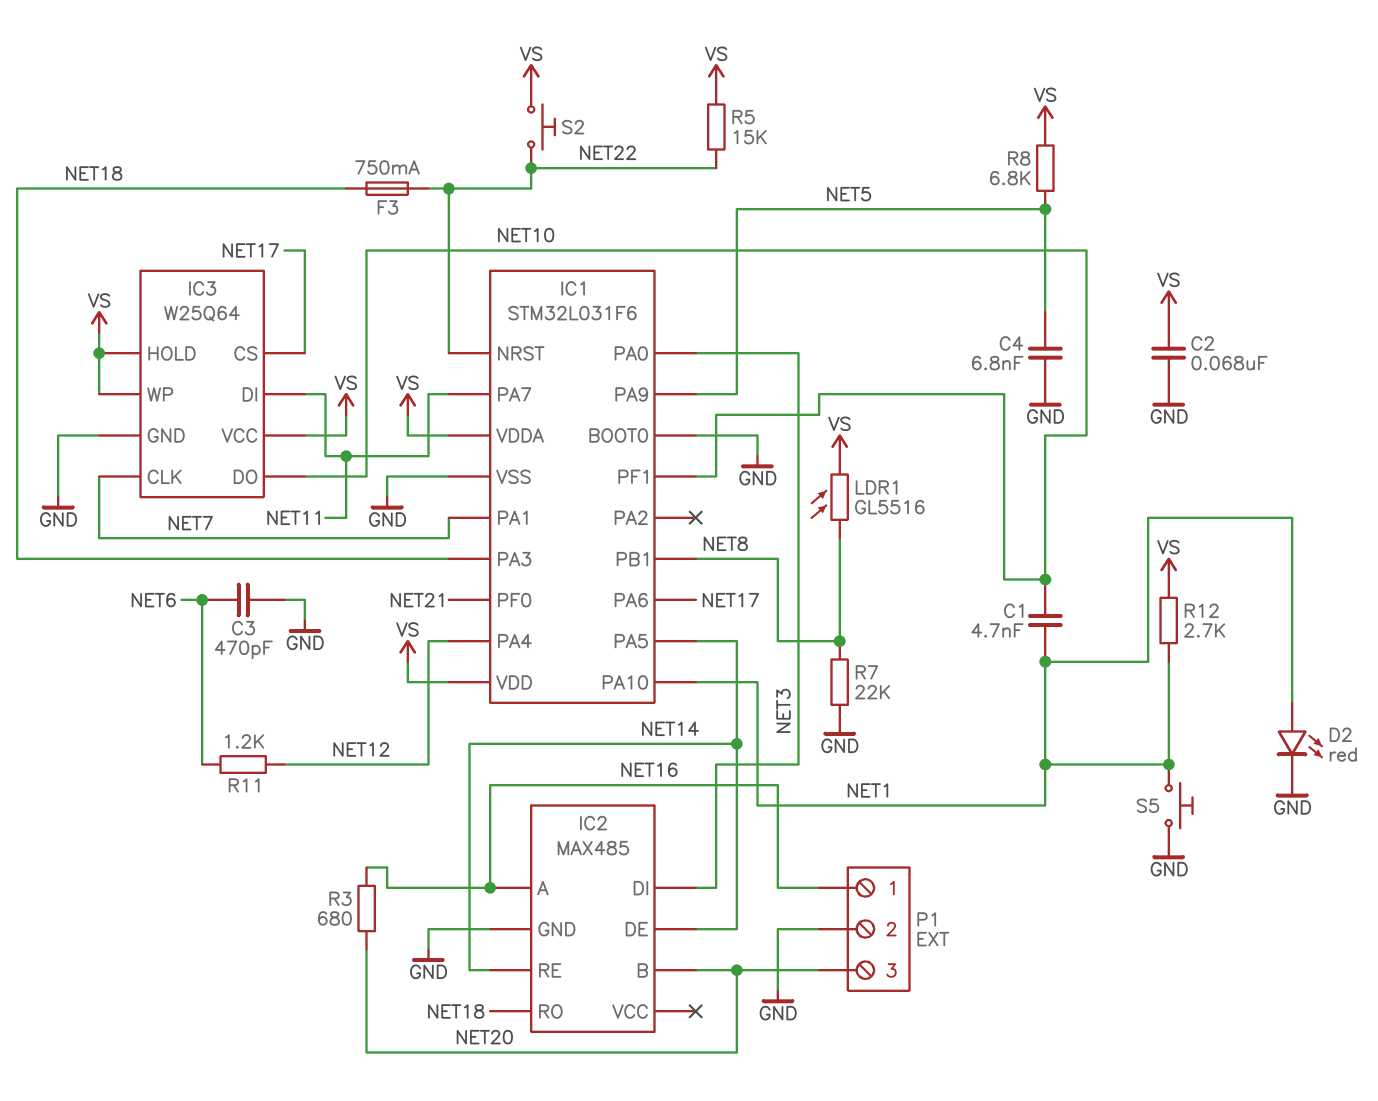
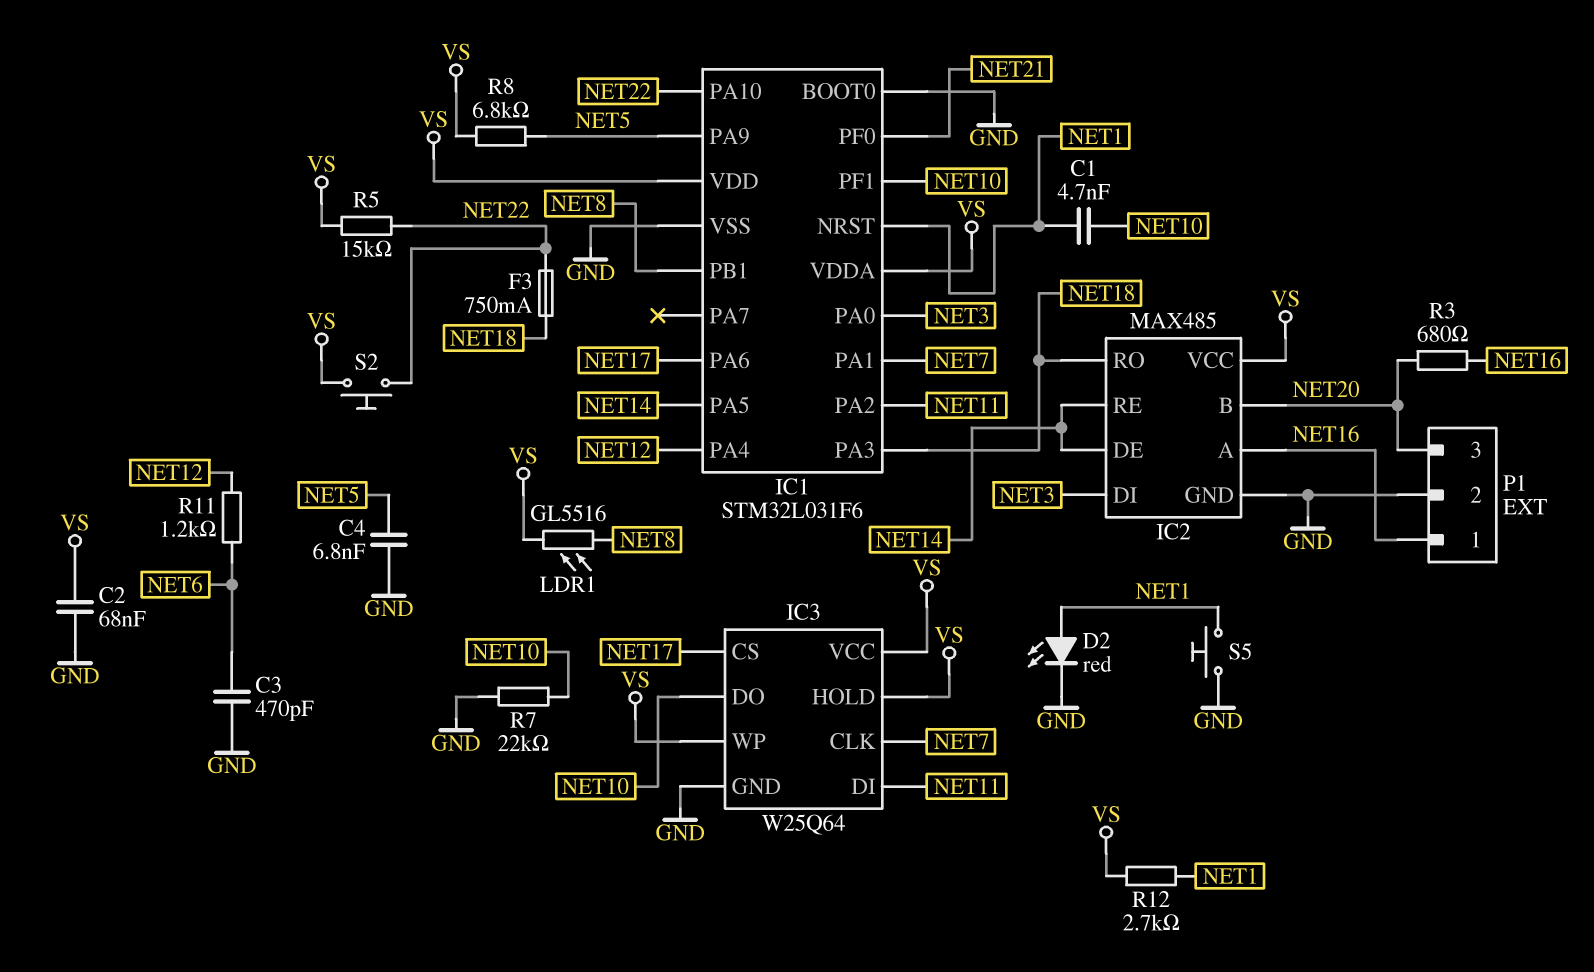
IC1 pin NRST: NET22 -> NET1
IC1 pin PA2: none -> NET11
IC1 pin PA7: NET11 -> none
IC1 pin PA10: NET1 -> NET22
IC2 pin VCC: none -> VS
R7: 22k (GND, NET8) -> 22k (GND, NET10)

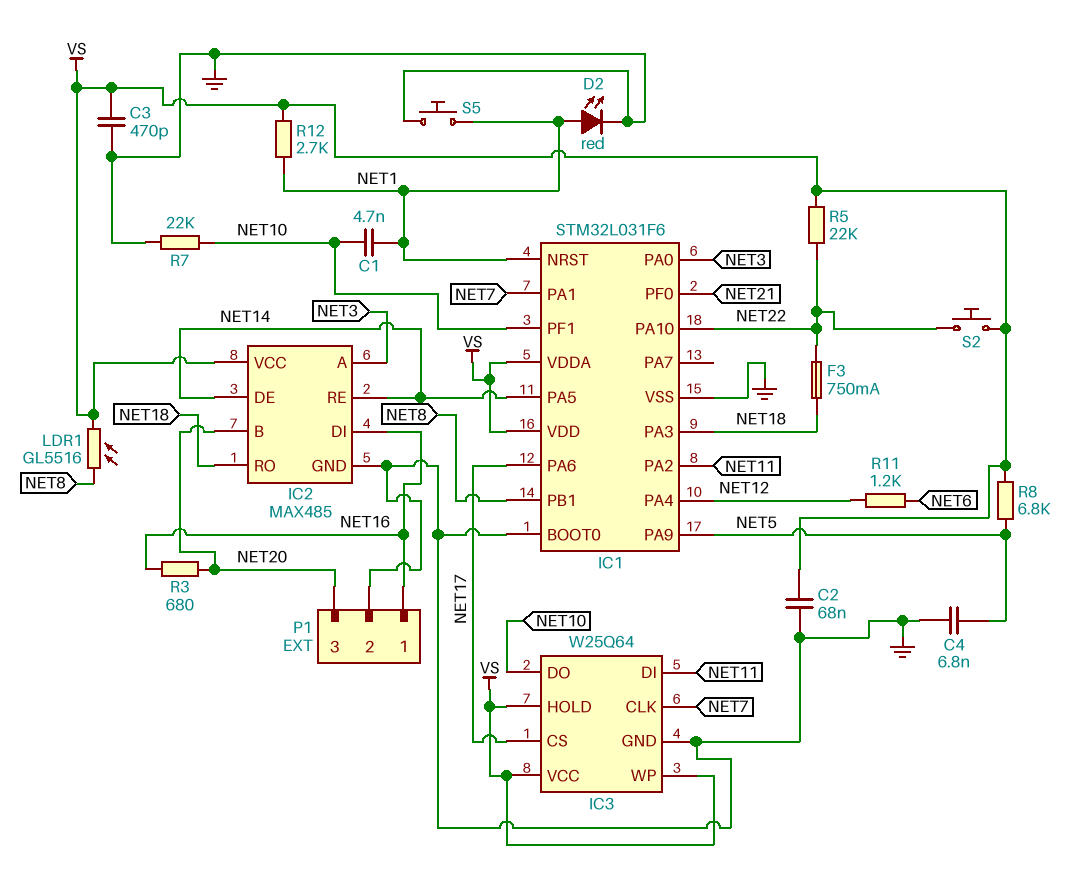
C3: 470pF (GND, NET6) -> 470pF (GND, VS)
IC2 pin A: NET16 -> NET3
IC2 pin DI: NET3 -> NET16
R5: 15k (NET22, VS) -> 22k (NET22, VS)

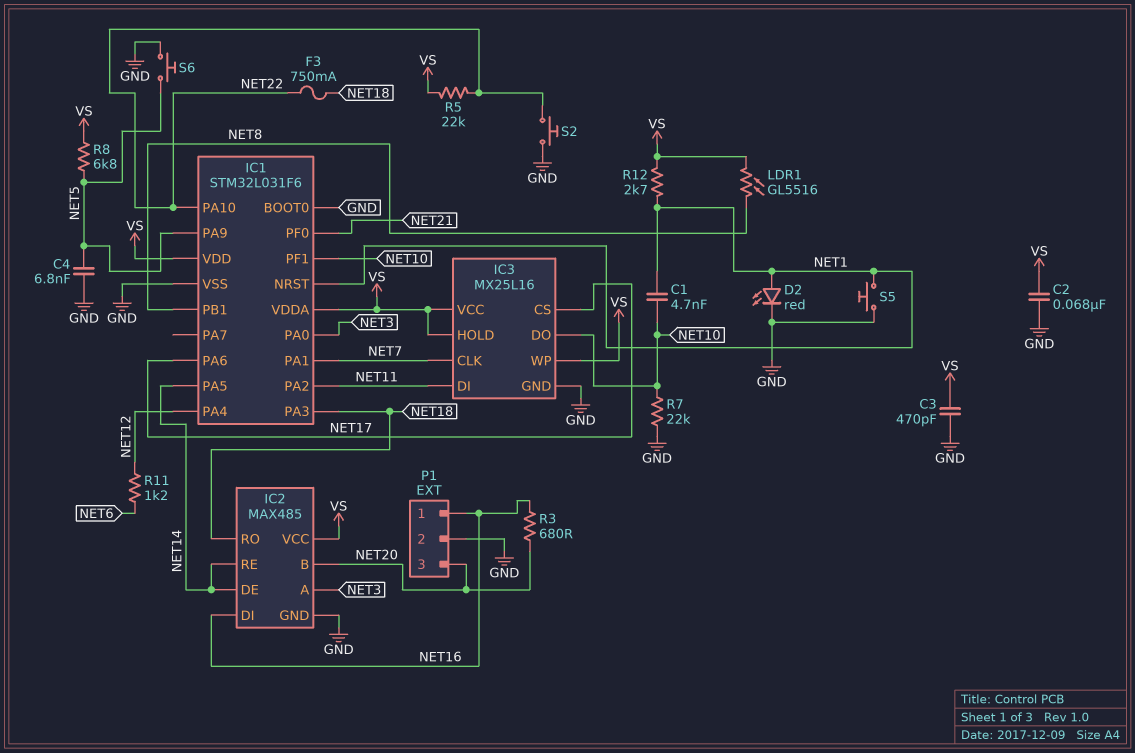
IC3: W25Q64 -> MX25L16
S2: button (NET22, VS) -> button (GND, NET22)
S6: none -> button (GND, NET5)

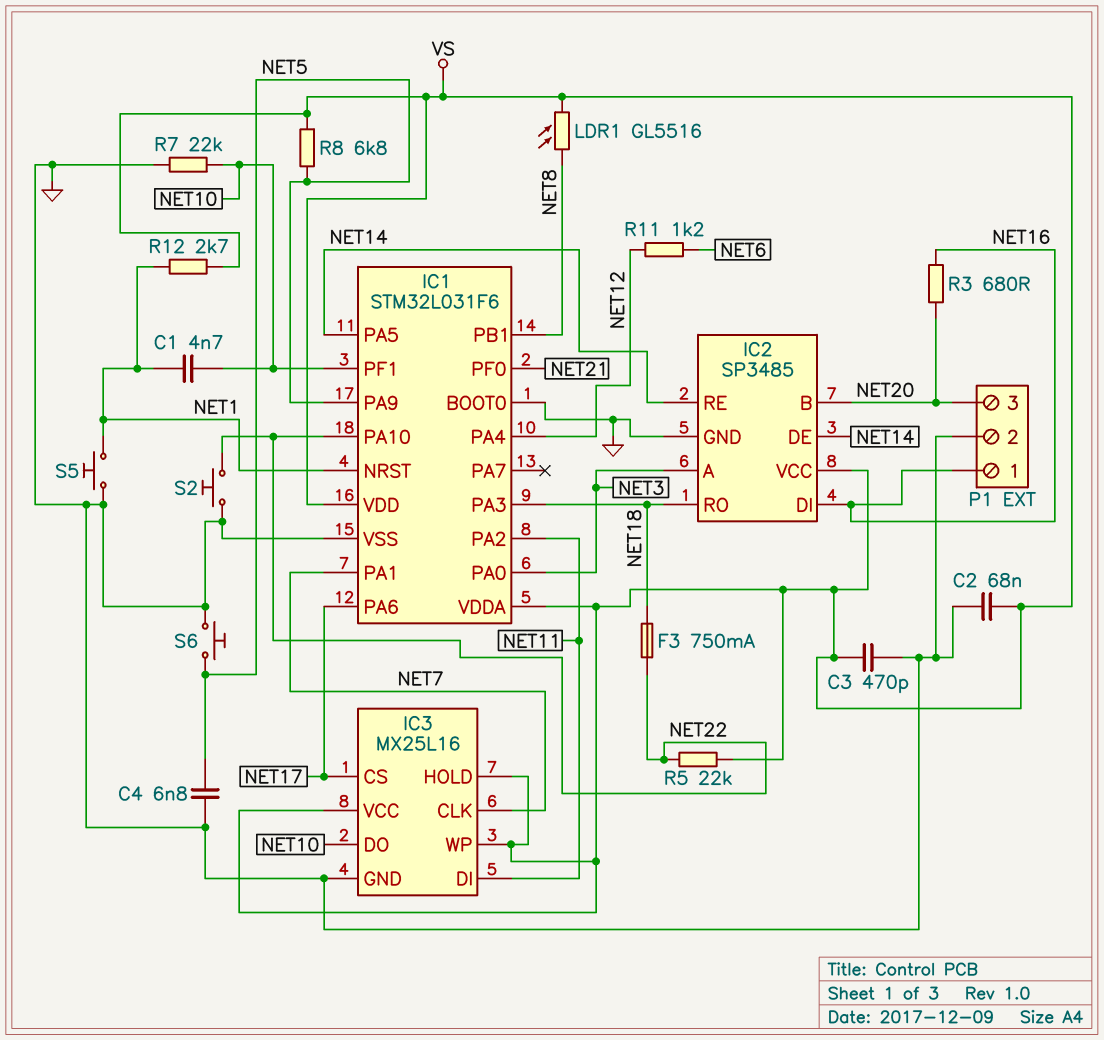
D2: LED red (A NET1, K GND) -> none
IC2: MAX485 -> SP3485

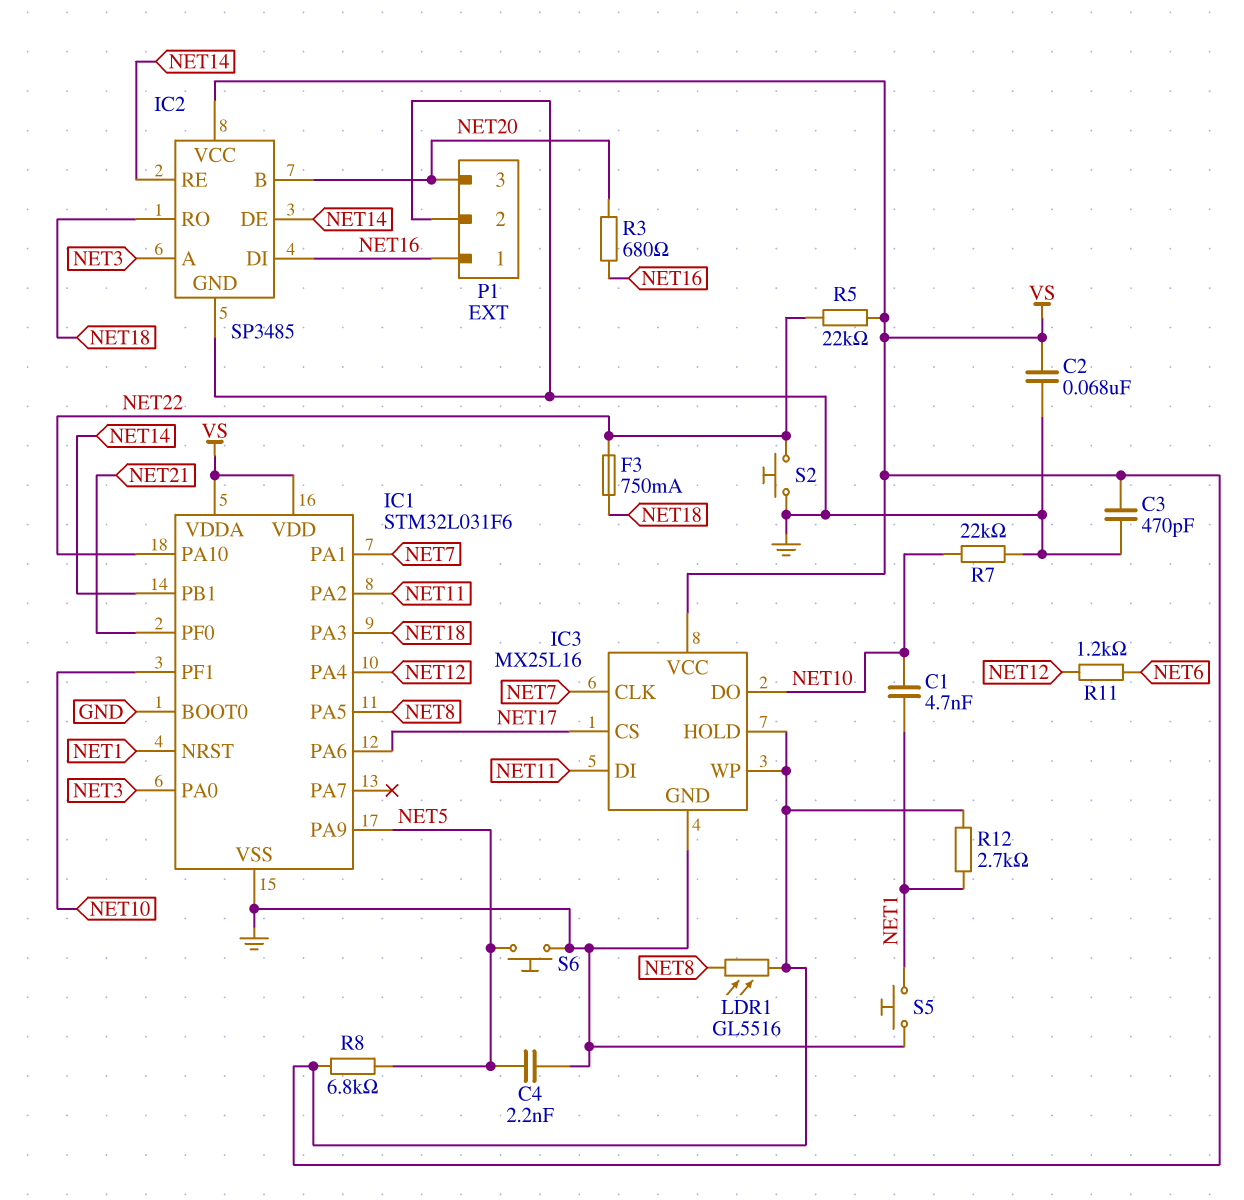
C4: 6.8nF (GND, NET5) -> 2.2nF (GND, NET5)
IC1 pin PA5: NET14 -> NET8
IC1 pin PB1: NET8 -> NET14

